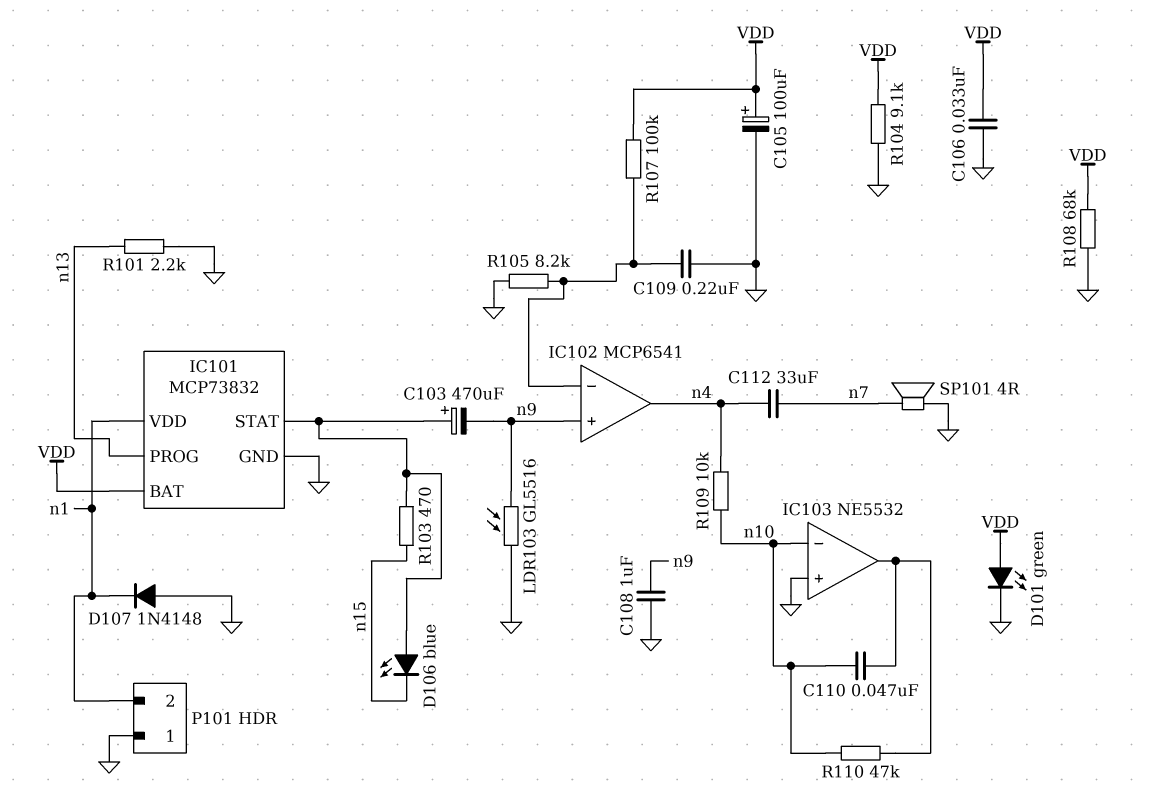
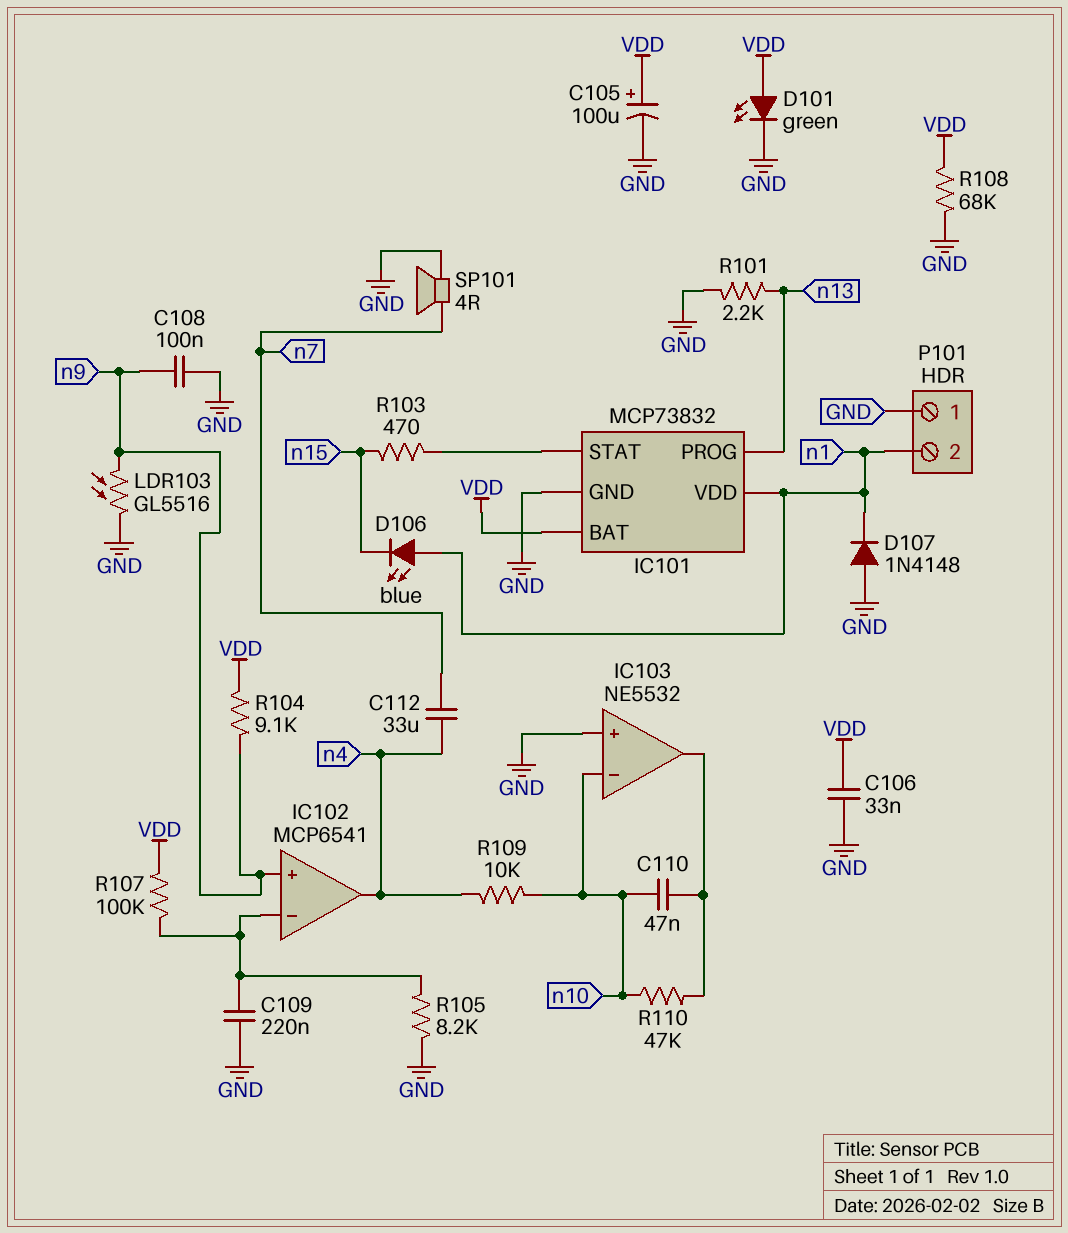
C103: 470uF (plus IC101/STAT, minus n9) -> none
C108: 1uF (GND, n9) -> 100nF (GND, n9)
D106: LED blue (A IC101/STAT, K n15) -> LED blue (A n1, K n15)
R104: 9.1k (GND, VDD) -> 9.1k (VDD, n9)

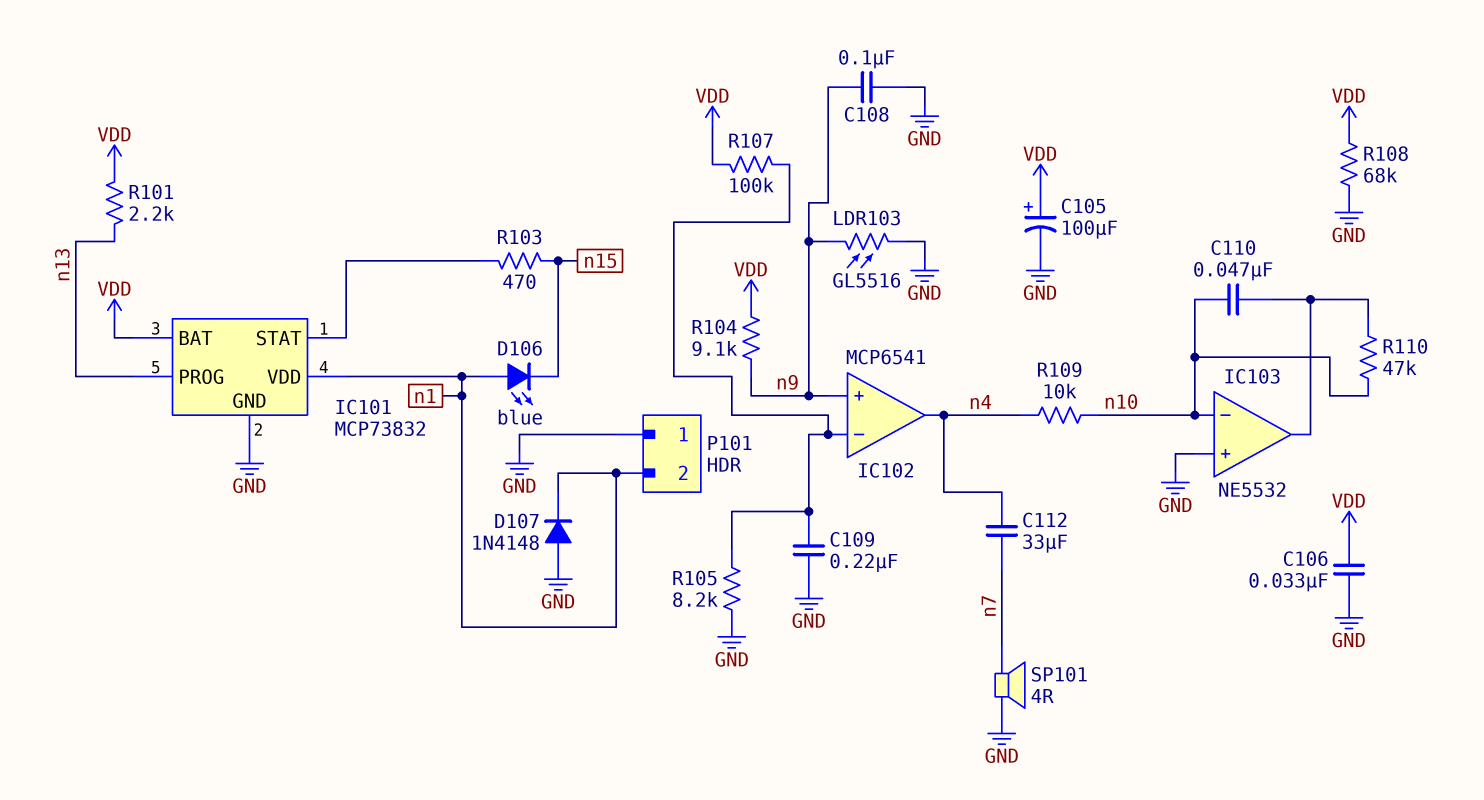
D101: LED green (A VDD, K GND) -> none
R101: 2.2k (GND, n13) -> 2.2k (VDD, n13)

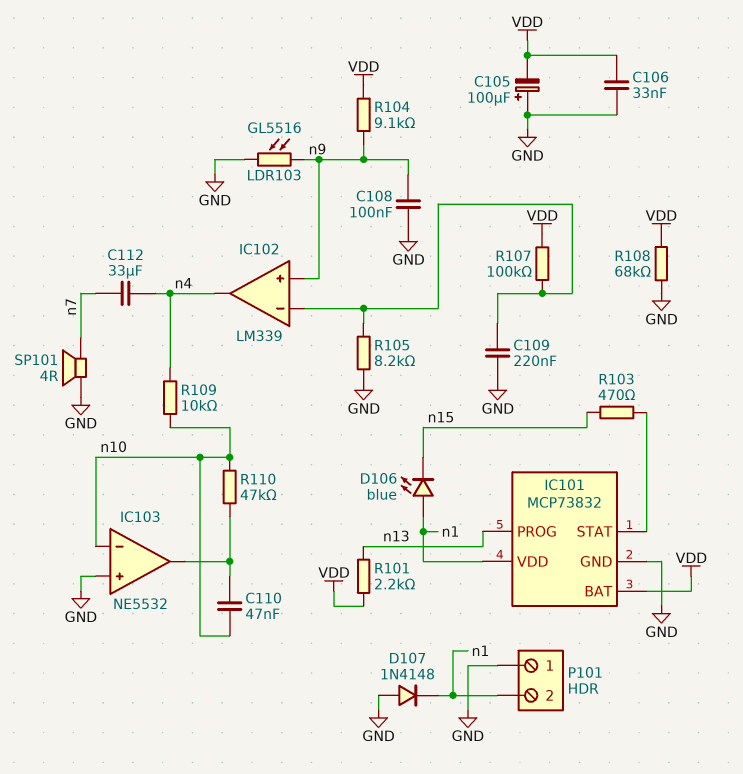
C105: 100uF (plus VDD, minus GND) -> 100uF (plus GND, minus VDD)
IC102: MCP6541 -> LM339

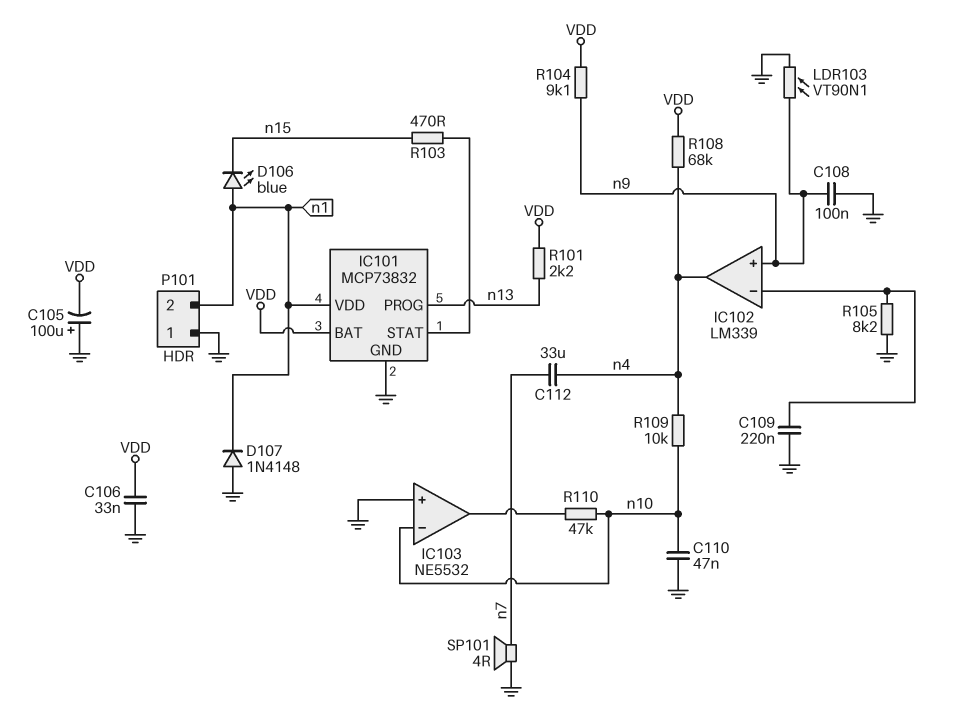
C110: 47nF (IC103/out, n10) -> 47nF (GND, n10)
LDR103: GL5516 (GND, n9) -> VT90N1 (GND, n9)
R107: 100k (IC102/in-, VDD) -> none
R108: 68k (GND, VDD) -> 68k (VDD, n4)

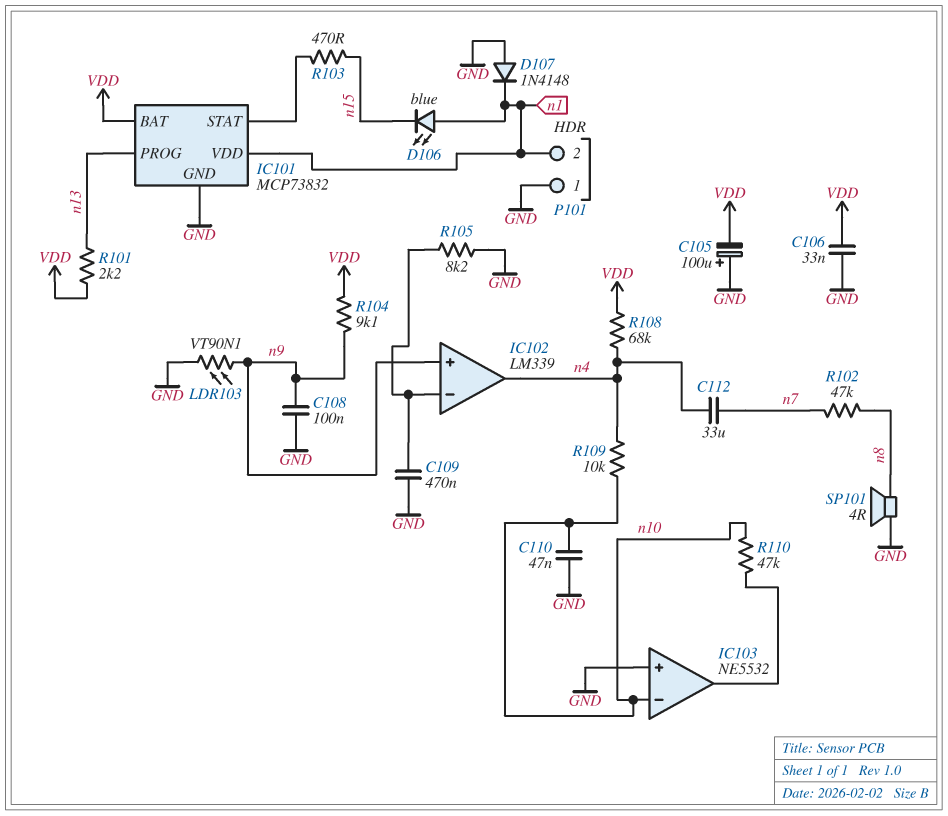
C109: 220nF (GND, IC102/in-) -> 470nF (GND, IC102/in-)
R102: none -> 47k (n7, n8)
SP101: speaker 4R (GND, n7) -> speaker 4R (GND, n8)

